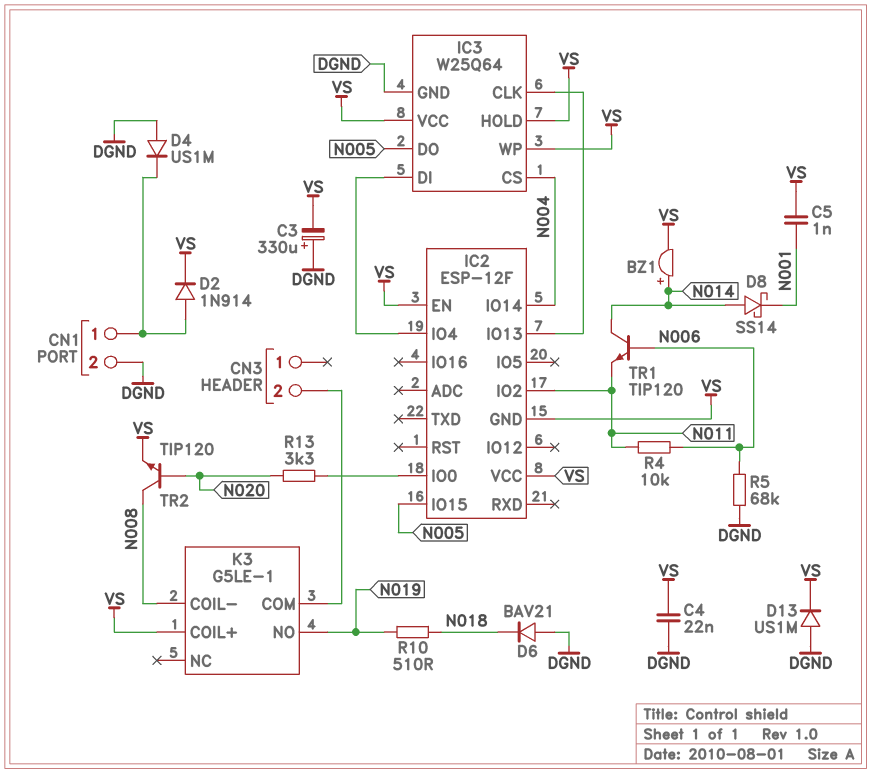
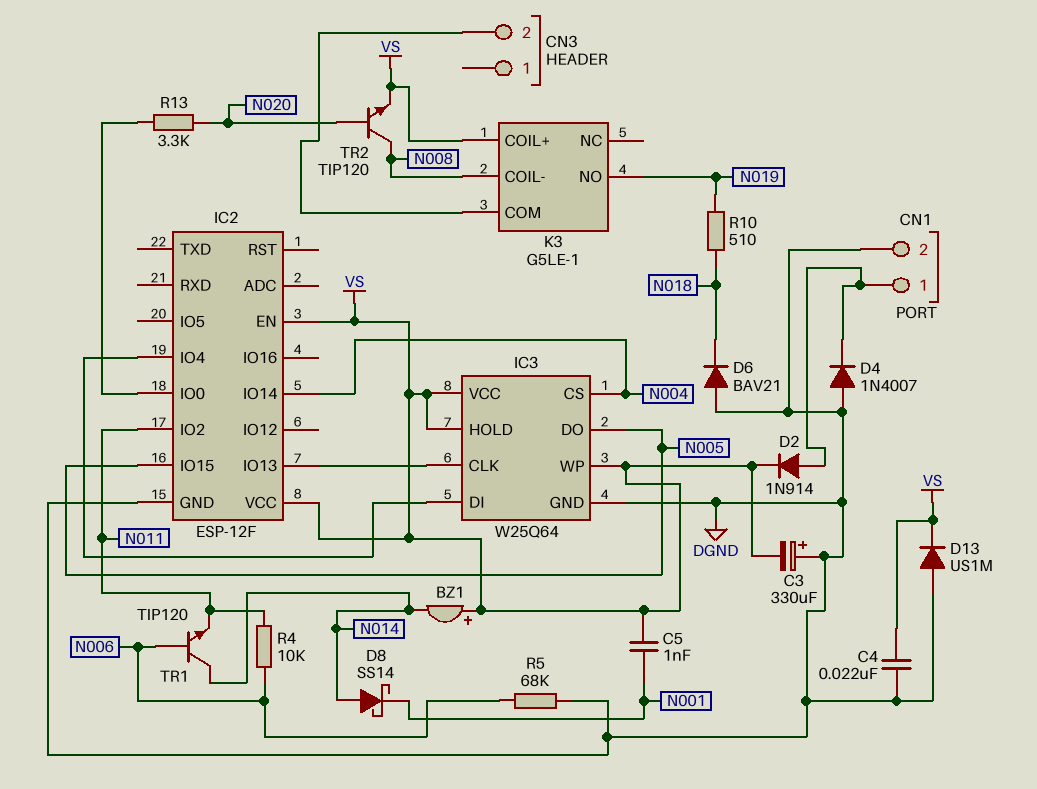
BZ1: buzzer (plus N014, minus VS) -> buzzer (plus VS, minus N014)
D4: diode US1M (A DGND, K CN1/1) -> diode 1N4007 (A DGND, K CN1/1)
IC2 pin GND: VS -> DGND

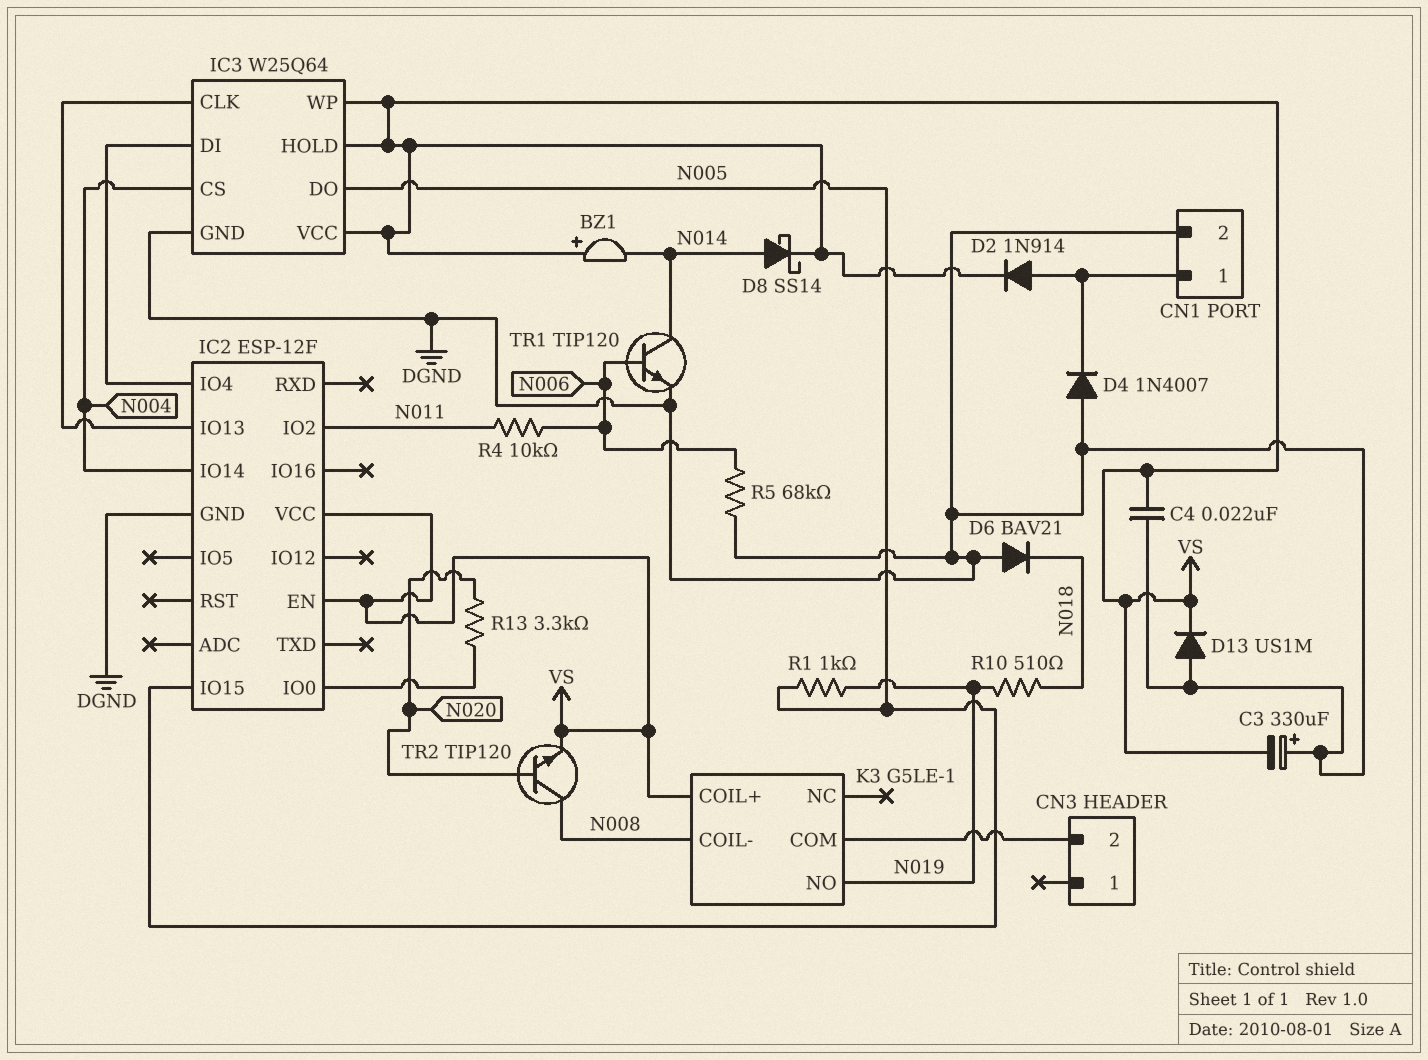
C5: 1nF (N001, VS) -> none
D8: schottky SS14 (A N014, K N001) -> schottky SS14 (A N014, K VS)
R1: none -> 1k (N005, N019)
TR1: NPN TIP120 (B N006, C N014, E N011) -> NPN TIP120 (B N006, C N014, E DGND)

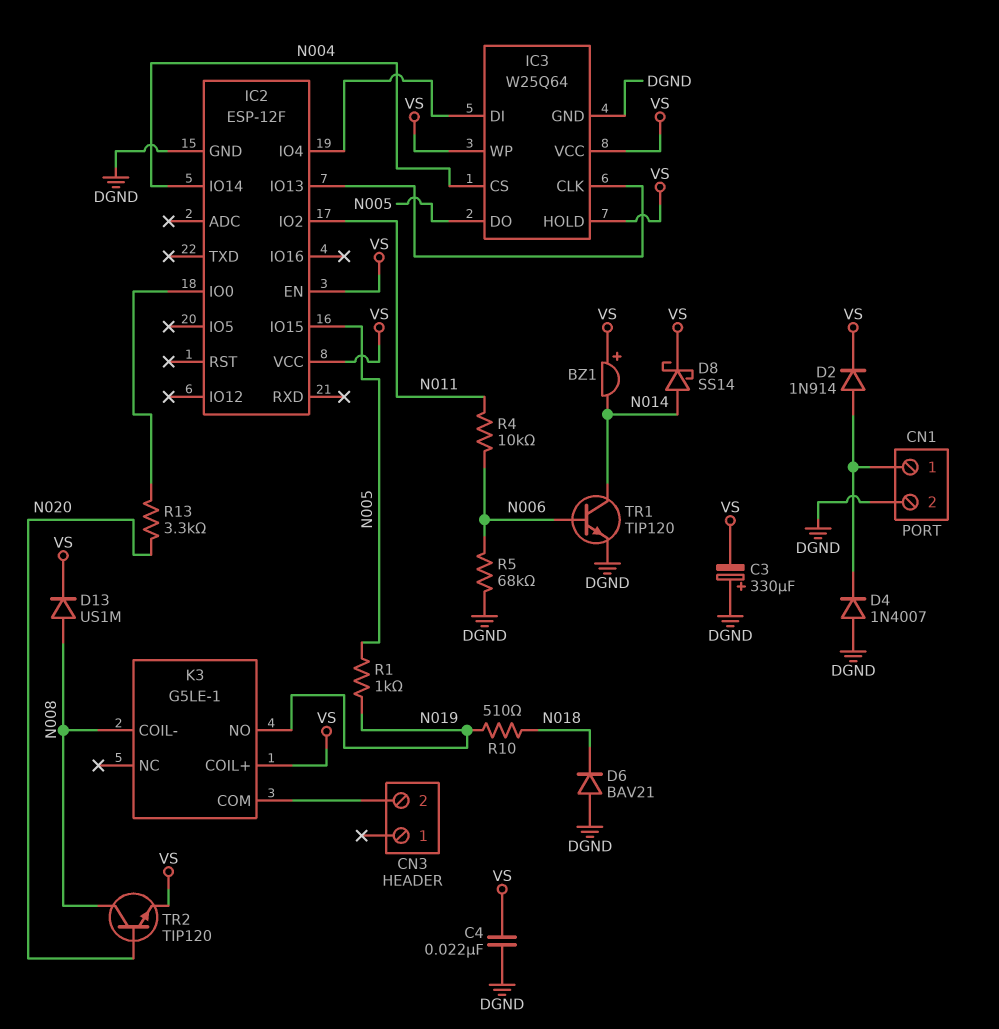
D13: diode US1M (A DGND, K VS) -> diode US1M (A N008, K VS)

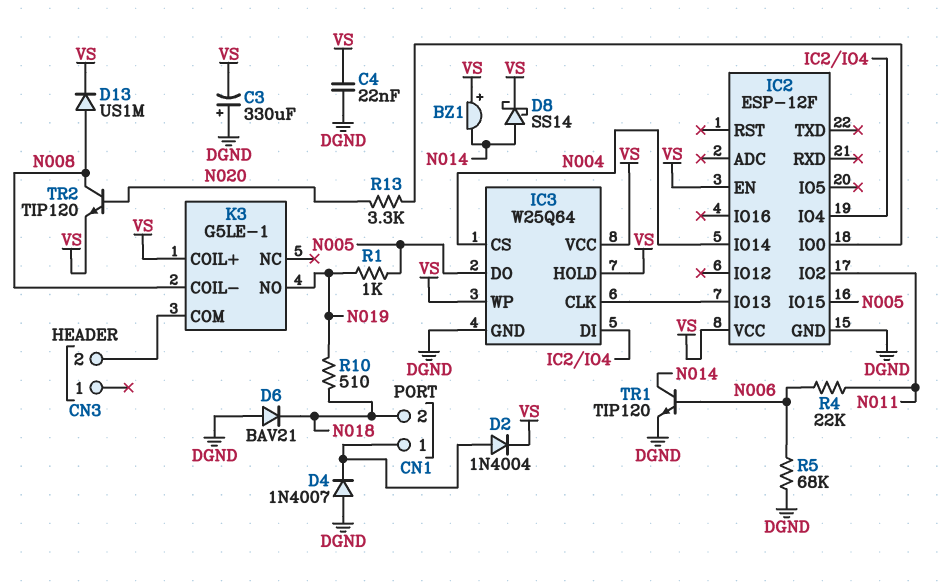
CN1 pin 2: DGND -> N018
D2: diode 1N914 (A CN1/1, K VS) -> diode 1N4004 (A CN1/1, K VS)
R4: 10k (N006, N011) -> 22k (N006, N011)

